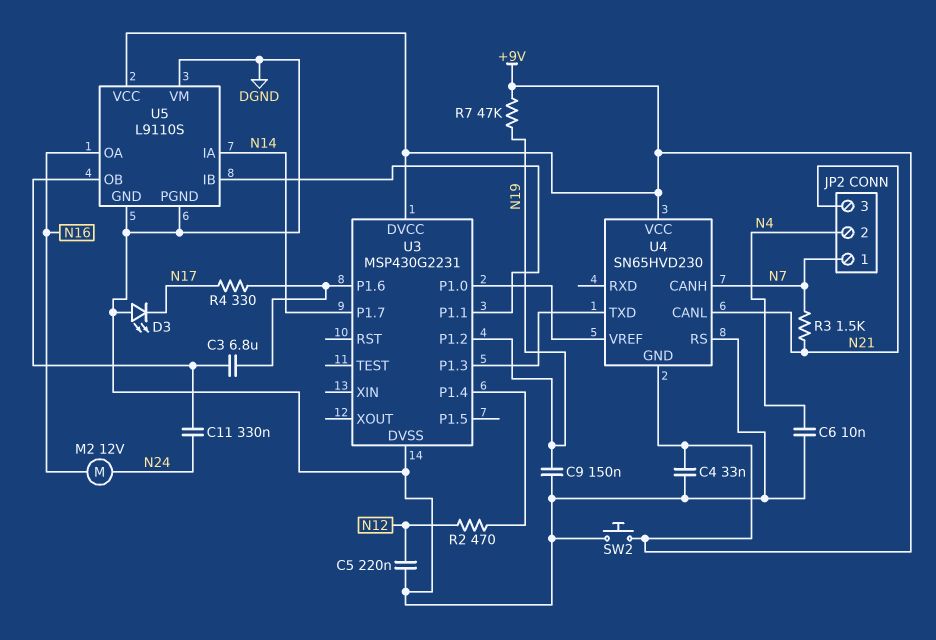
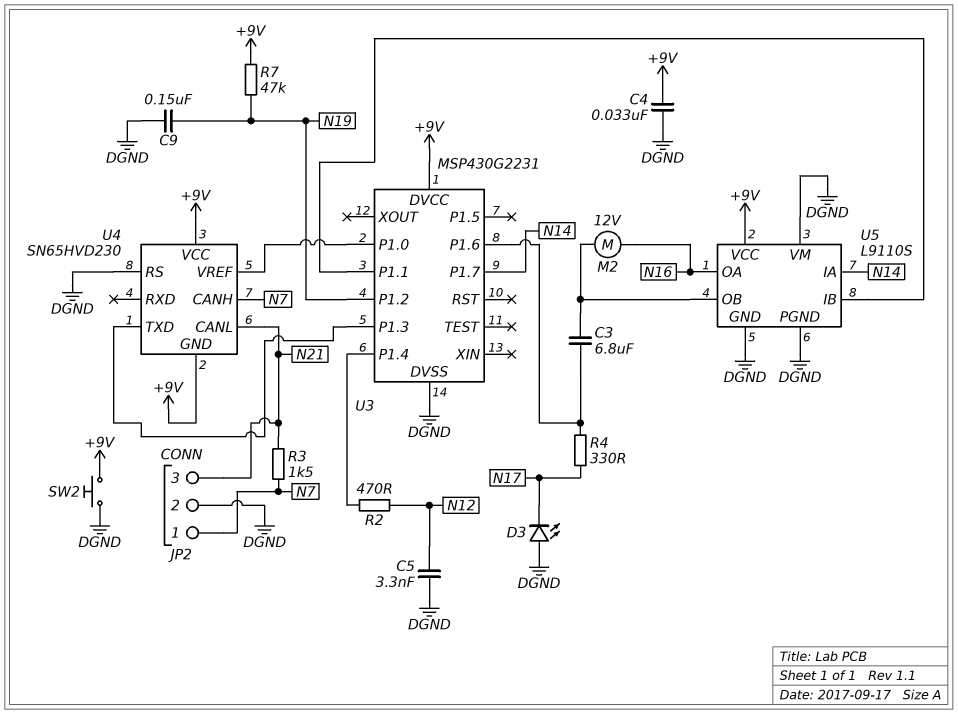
C5: 220nF (DGND, N12) -> 3.3nF (DGND, N12)
C6: 10nF (DGND, N4) -> none
C11: 330nF (N24, U5/OB) -> none
JP2 pin 2: N4 -> DGND
M2: motor 12V (N16, N24) -> motor 12V (N16, U5/OB)

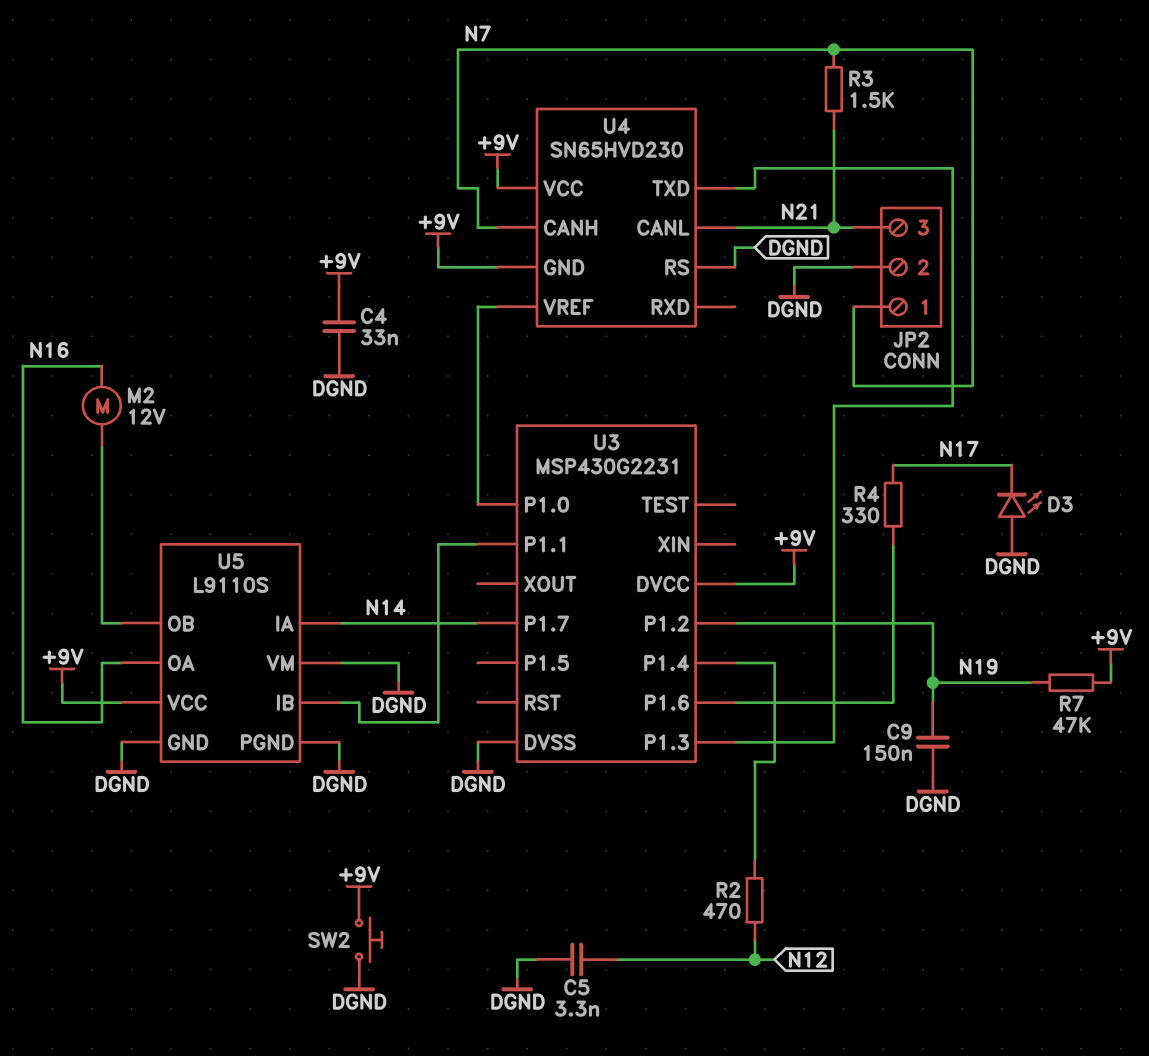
C3: 6.8uF (U3/P1.6, U5/OB) -> none

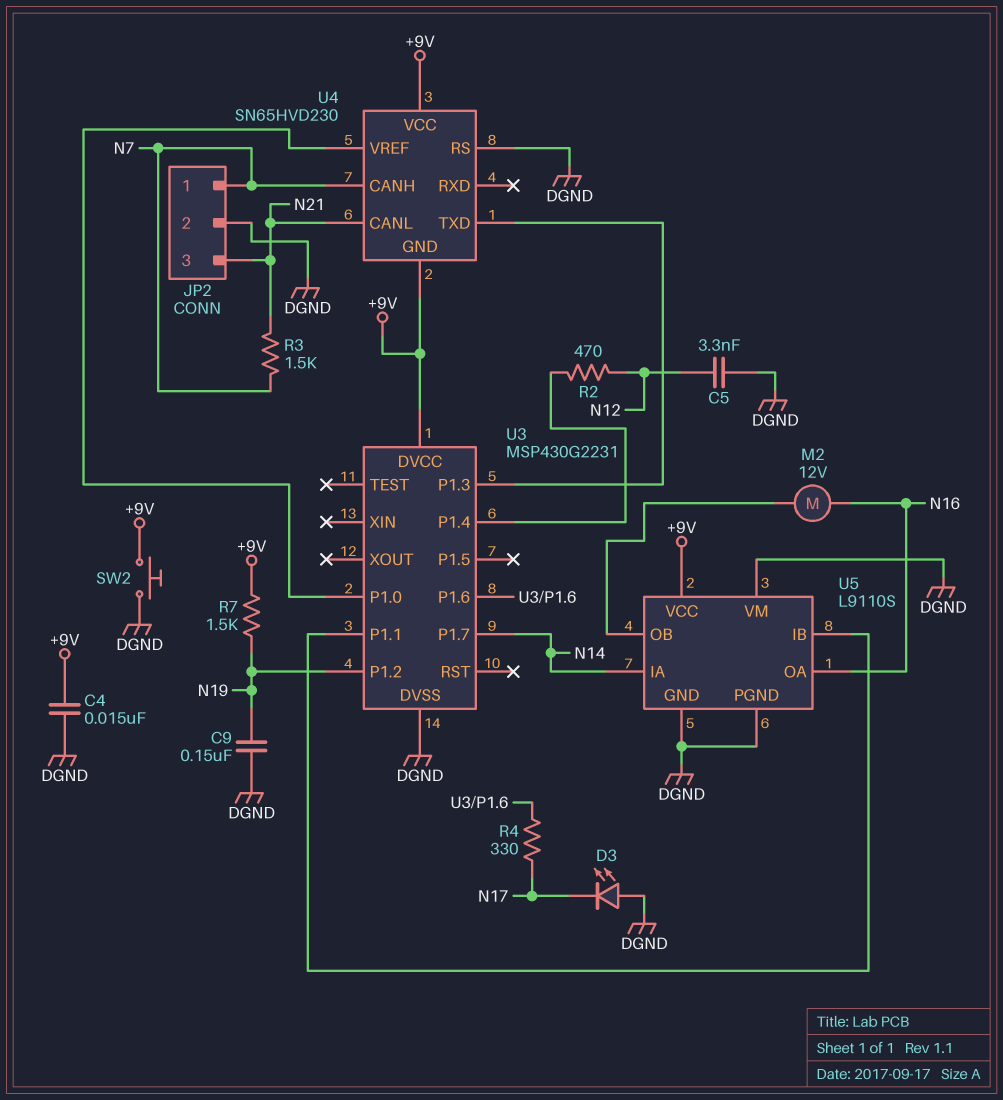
C4: 33nF (+9V, DGND) -> 15nF (+9V, DGND)
R7: 47k (+9V, N19) -> 1.5k (+9V, N19)

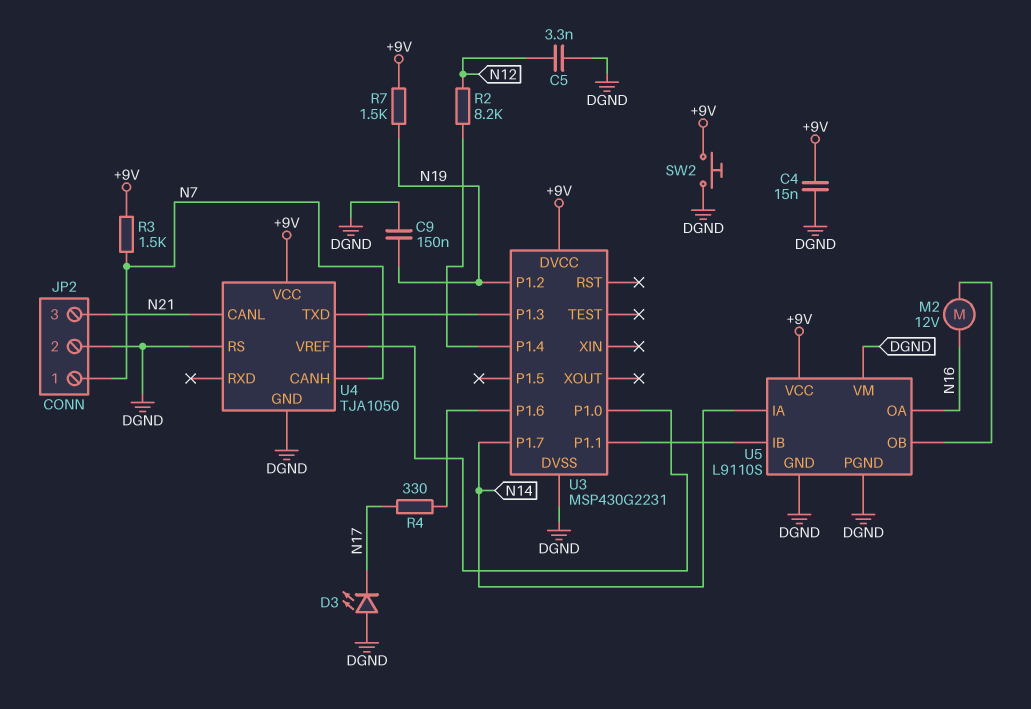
R2: 470 (N12, U3/P1.4) -> 8.2k (N12, U3/P1.4)
R3: 1.5k (N7, N21) -> 1.5k (+9V, N7)
U4: SN65HVD230 -> TJA1050
U4 pin GND: +9V -> DGND

